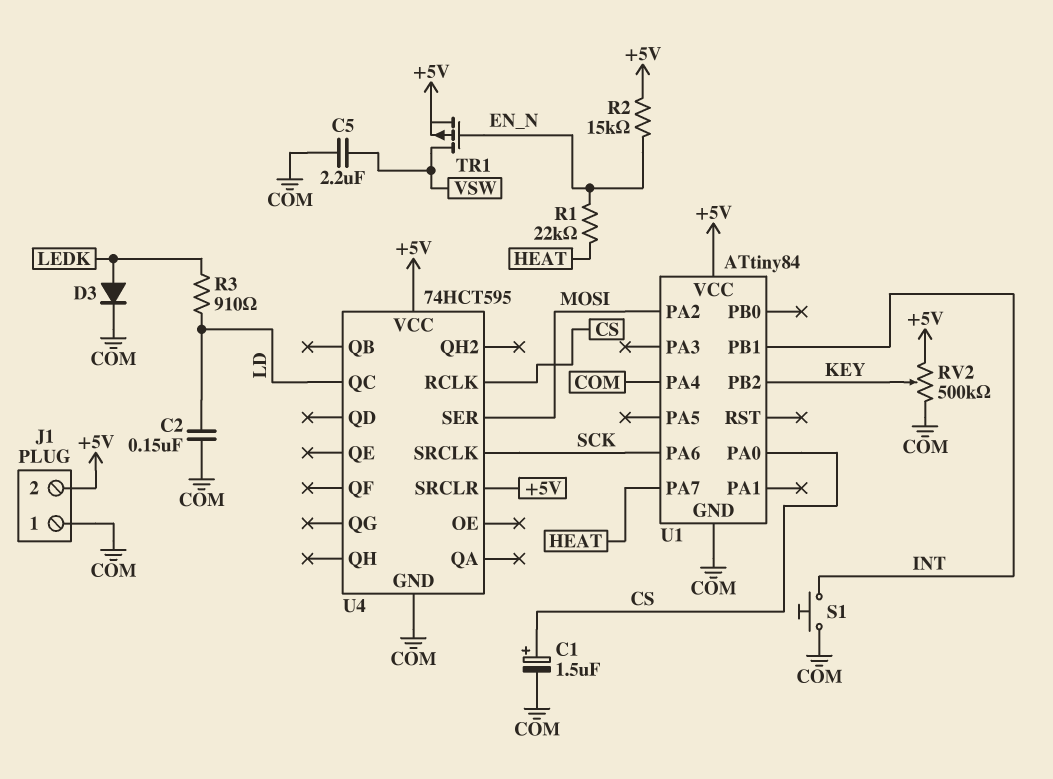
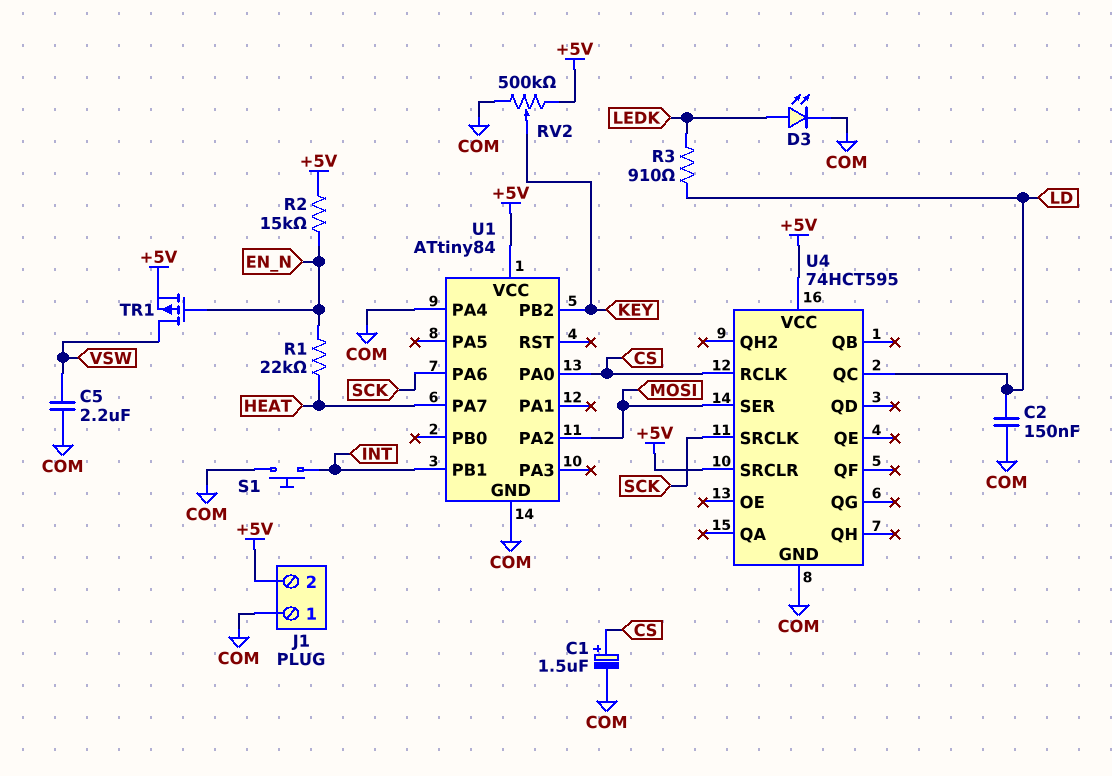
D3: diode (A LEDK, K COM) -> LED (A LEDK, K COM)

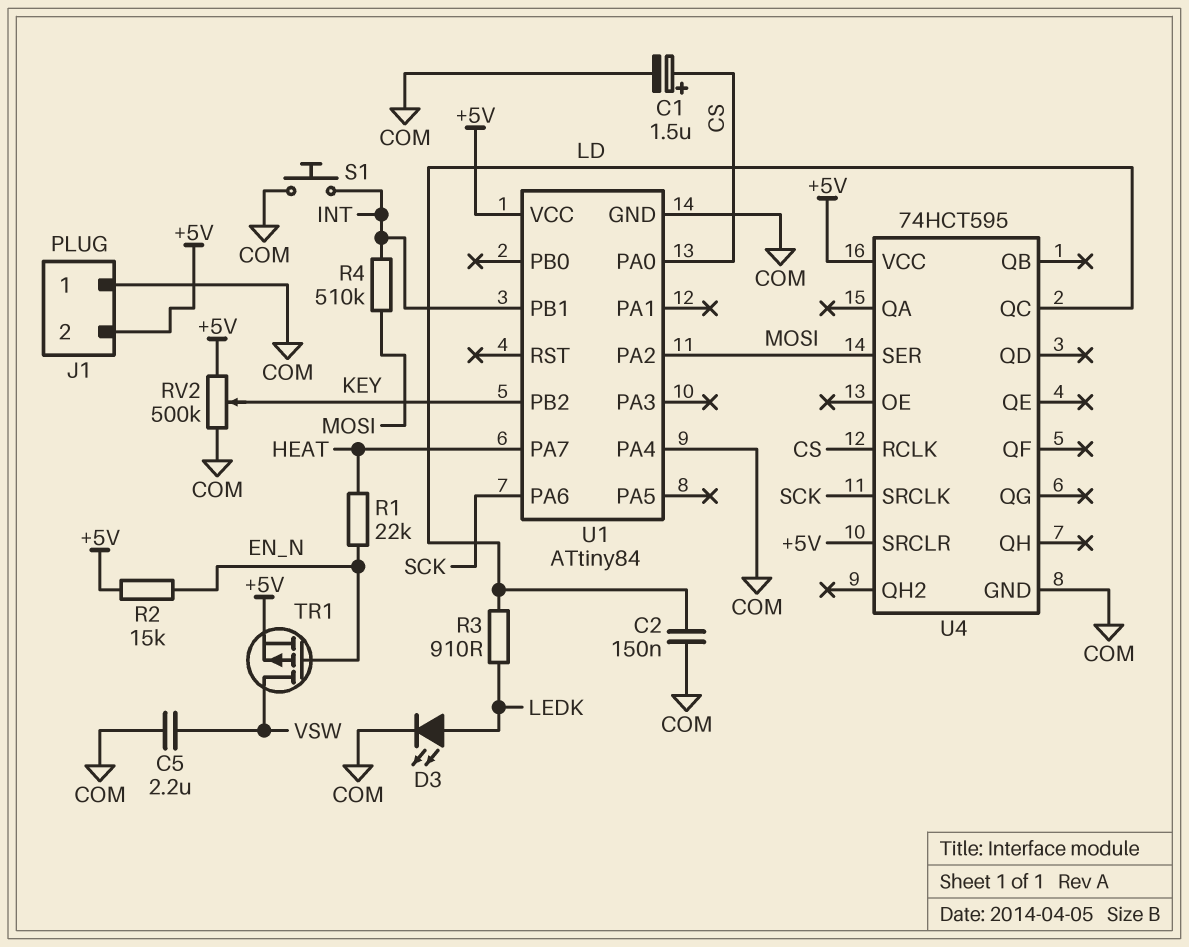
R4: none -> 510k (INT, MOSI)

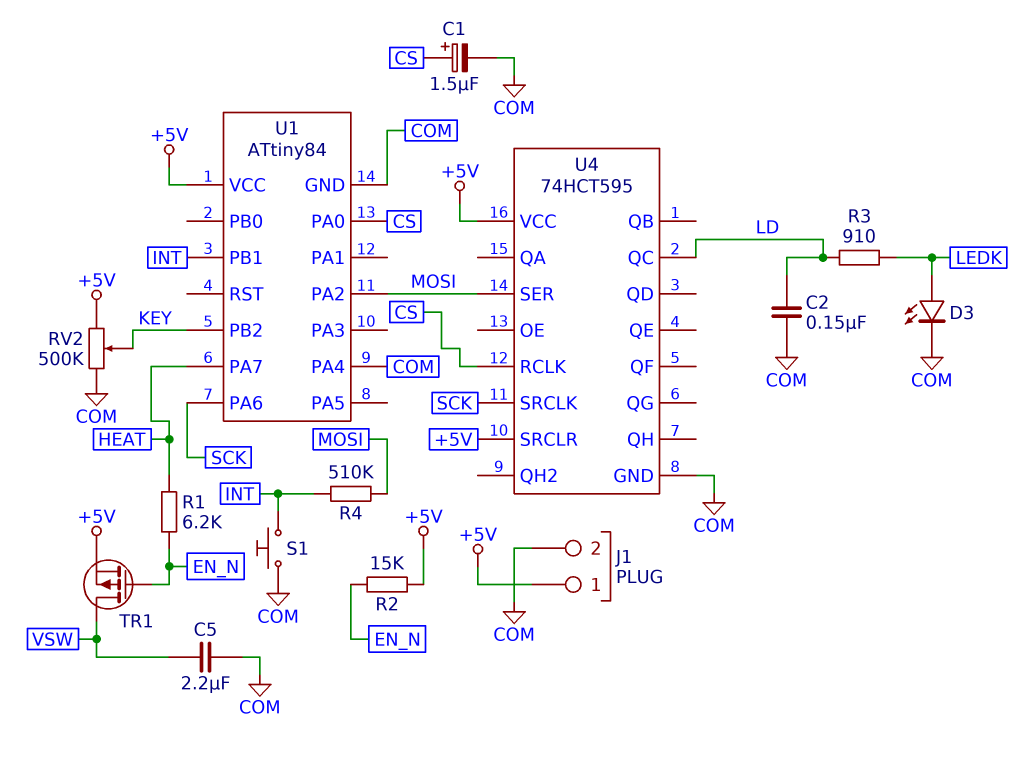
J1 pin 1: COM -> +5V
J1 pin 2: +5V -> COM
R1: 22k (EN_N, HEAT) -> 6.2k (EN_N, HEAT)

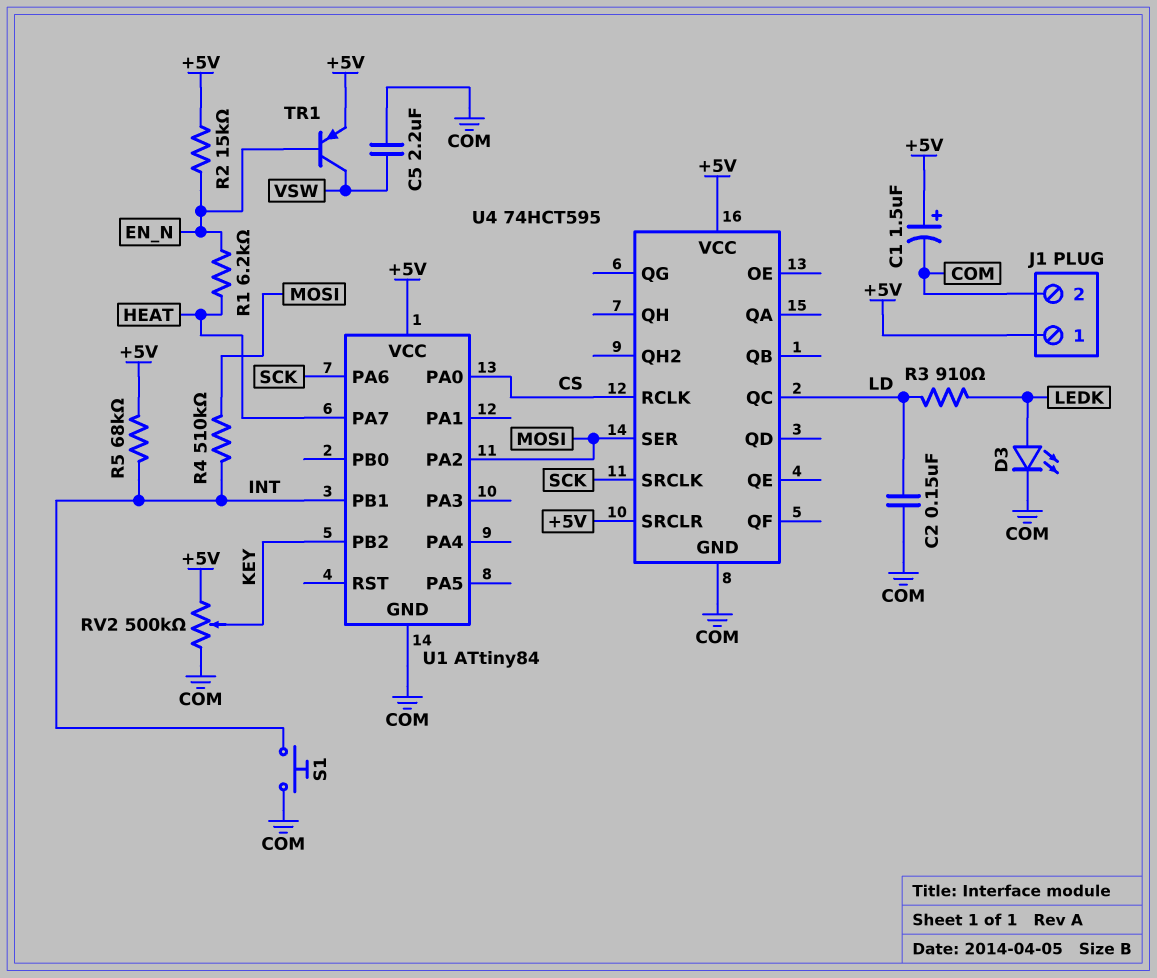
C1: 1.5uF (plus CS, minus COM) -> 1.5uF (plus +5V, minus COM)
R5: none -> 68k (+5V, INT)
TR1: PMOS (G EN_N, D VSW, S +5V) -> PNP (B EN_N, C VSW, E +5V)
U1 pin PA4: COM -> none

